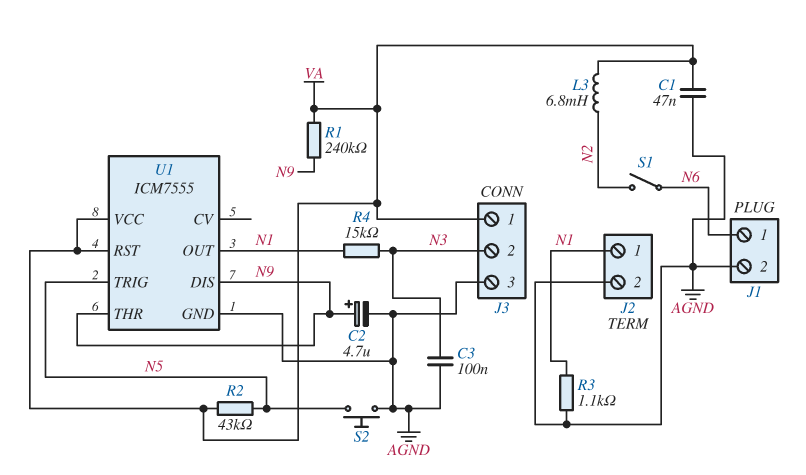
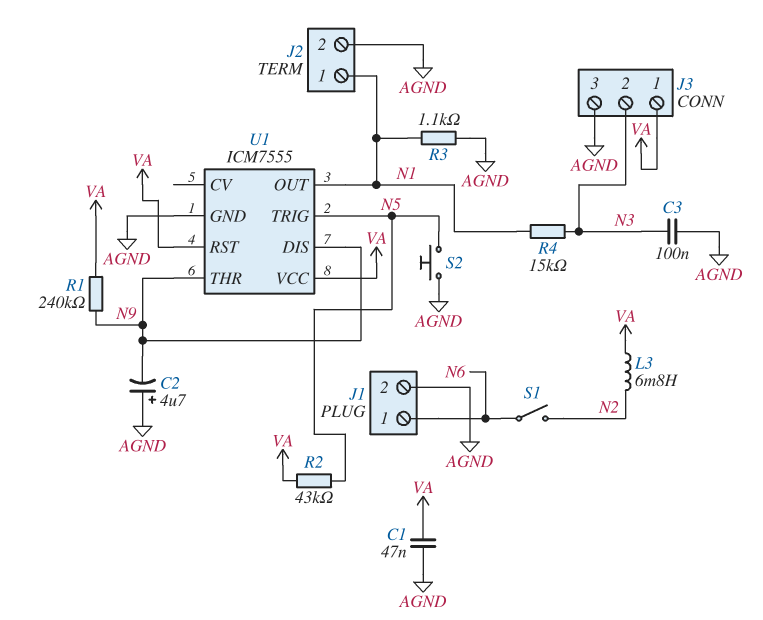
C2: 4.7uF (plus N9, minus AGND) -> 4.7uF (plus AGND, minus N9)

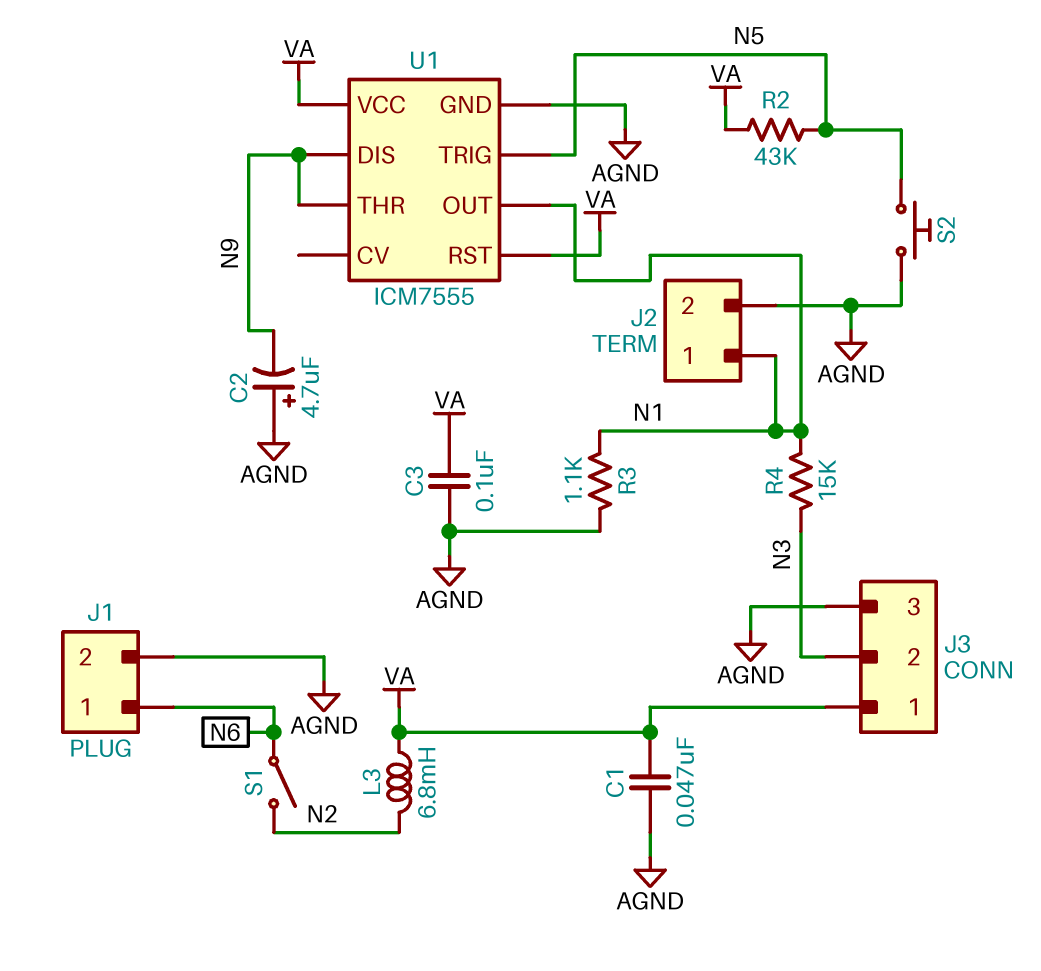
C3: 100nF (AGND, N3) -> 100nF (AGND, VA)
R1: 240k (N9, VA) -> none

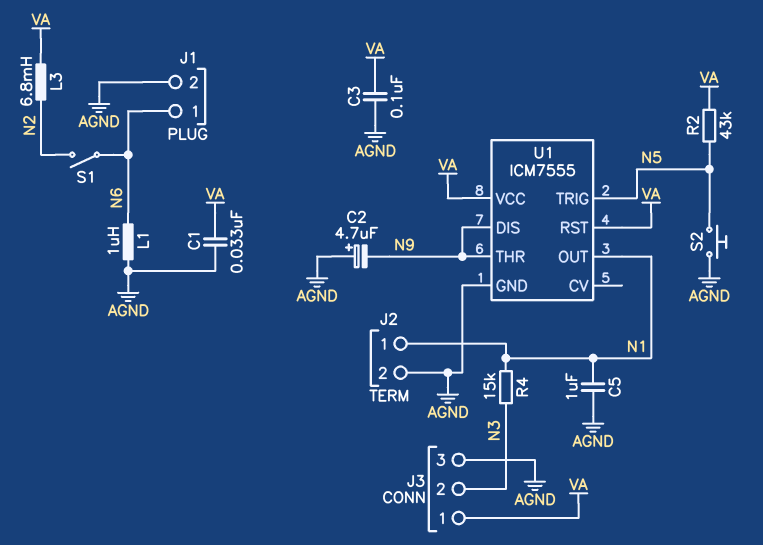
C1: 47nF (AGND, VA) -> 33nF (AGND, VA)
C5: none -> 1uF (AGND, N1)
L1: none -> 1uH (AGND, N6)
R3: 1.1k (AGND, N1) -> none

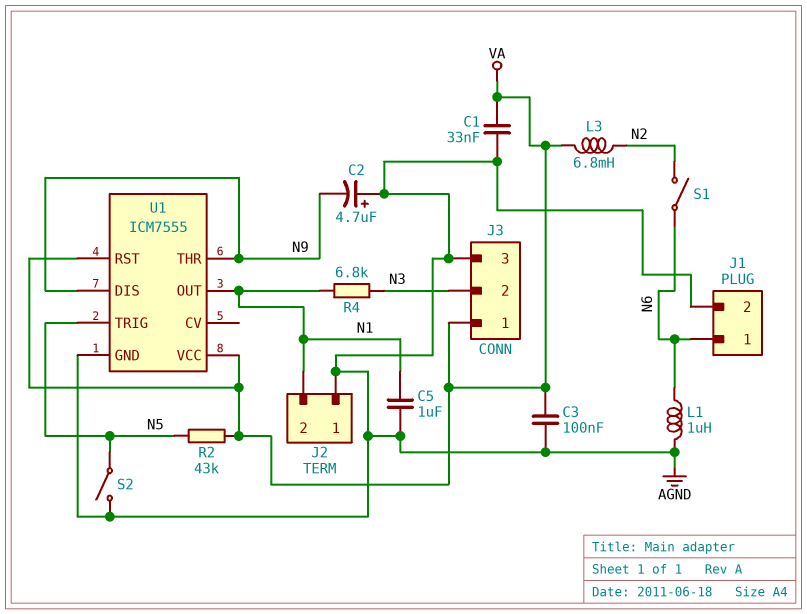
J2 pin 1: N1 -> AGND
J2 pin 2: AGND -> N1
R4: 15k (N1, N3) -> 6.8k (N1, N3)
S2: button (AGND, N5) -> switch (AGND, N5)

